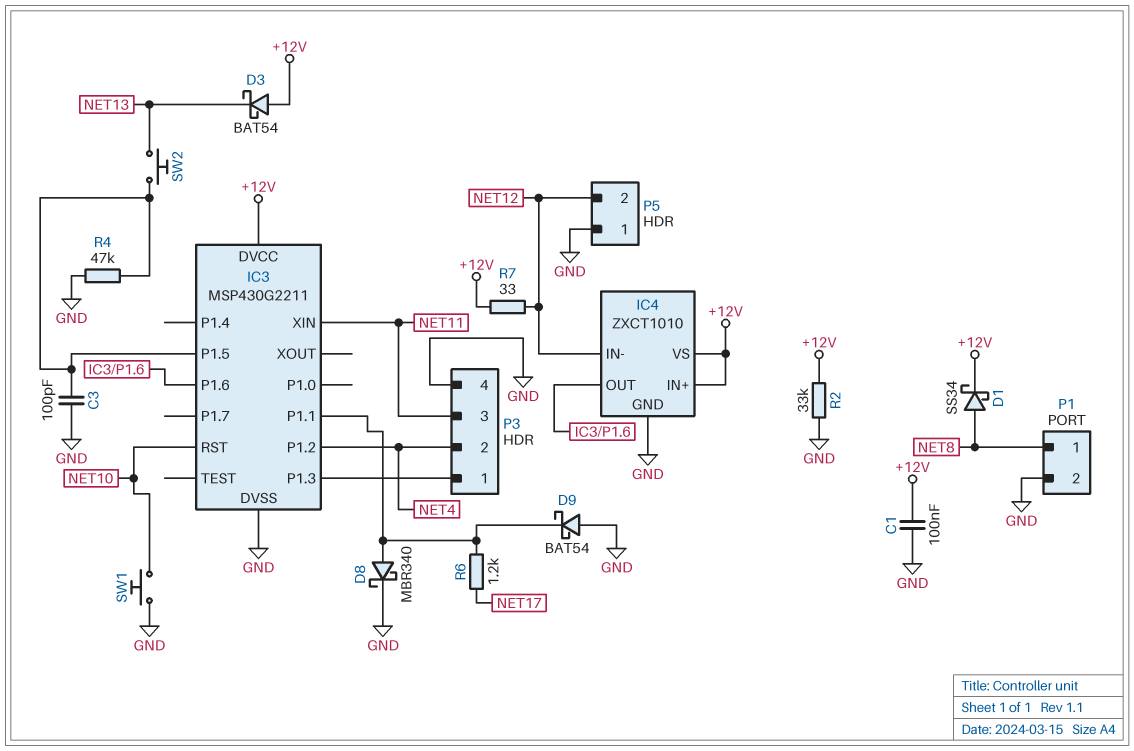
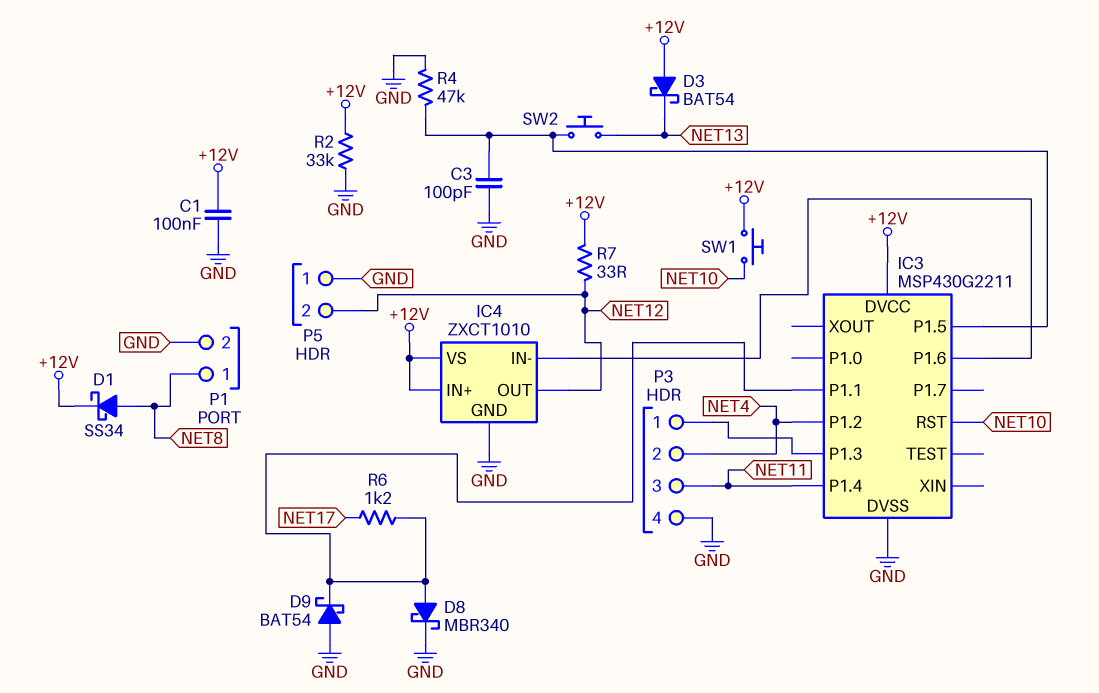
IC3 pin P1.4: none -> NET11
IC3 pin XIN: NET11 -> none
IC4 pin IN-: NET12 -> IC3/P1.6
IC4 pin OUT: IC3/P1.6 -> NET12
SW1: button (GND, NET10) -> button (+12V, NET10)

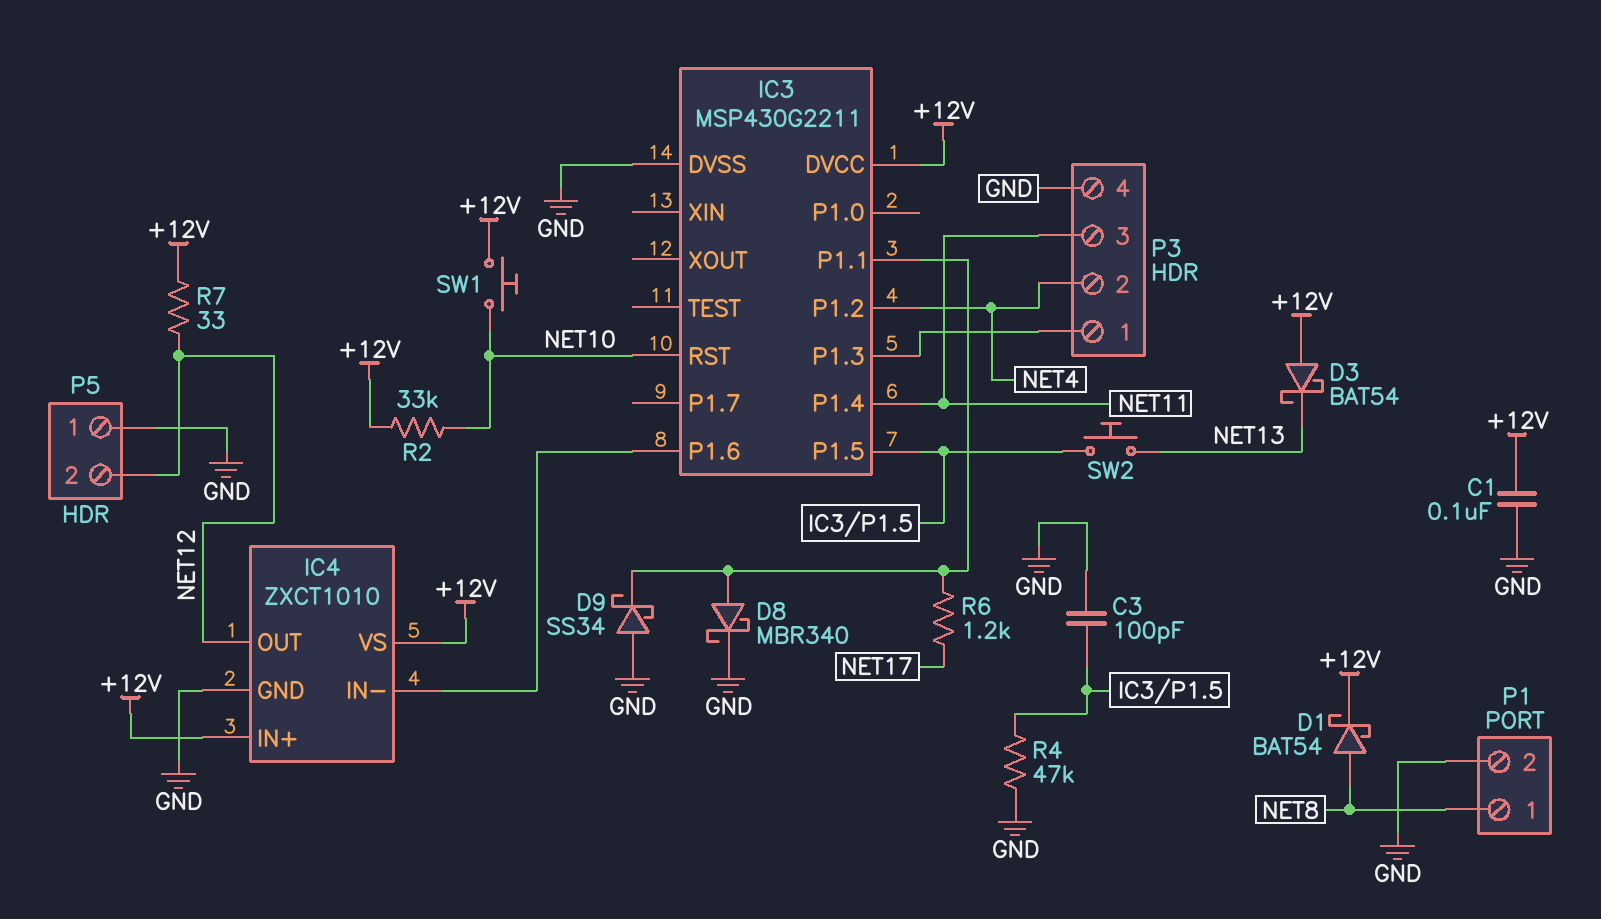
D1: schottky SS34 (A NET8, K +12V) -> schottky BAT54 (A NET8, K +12V)
D9: schottky BAT54 (A GND, K IC3/P1.1) -> schottky SS34 (A GND, K IC3/P1.1)
R2: 33k (+12V, GND) -> 33k (+12V, NET10)

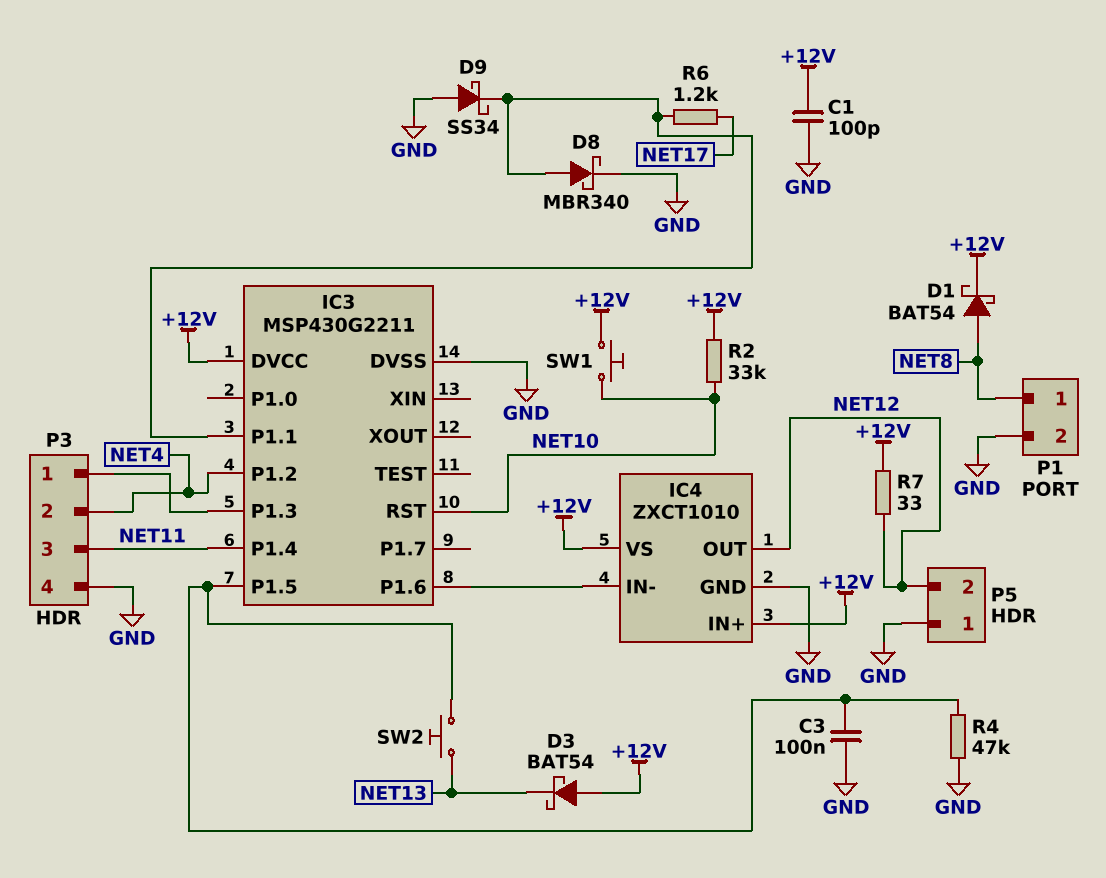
C1: 100nF (+12V, GND) -> 100pF (+12V, GND)
C3: 100pF (GND, IC3/P1.5) -> 100nF (GND, IC3/P1.5)

